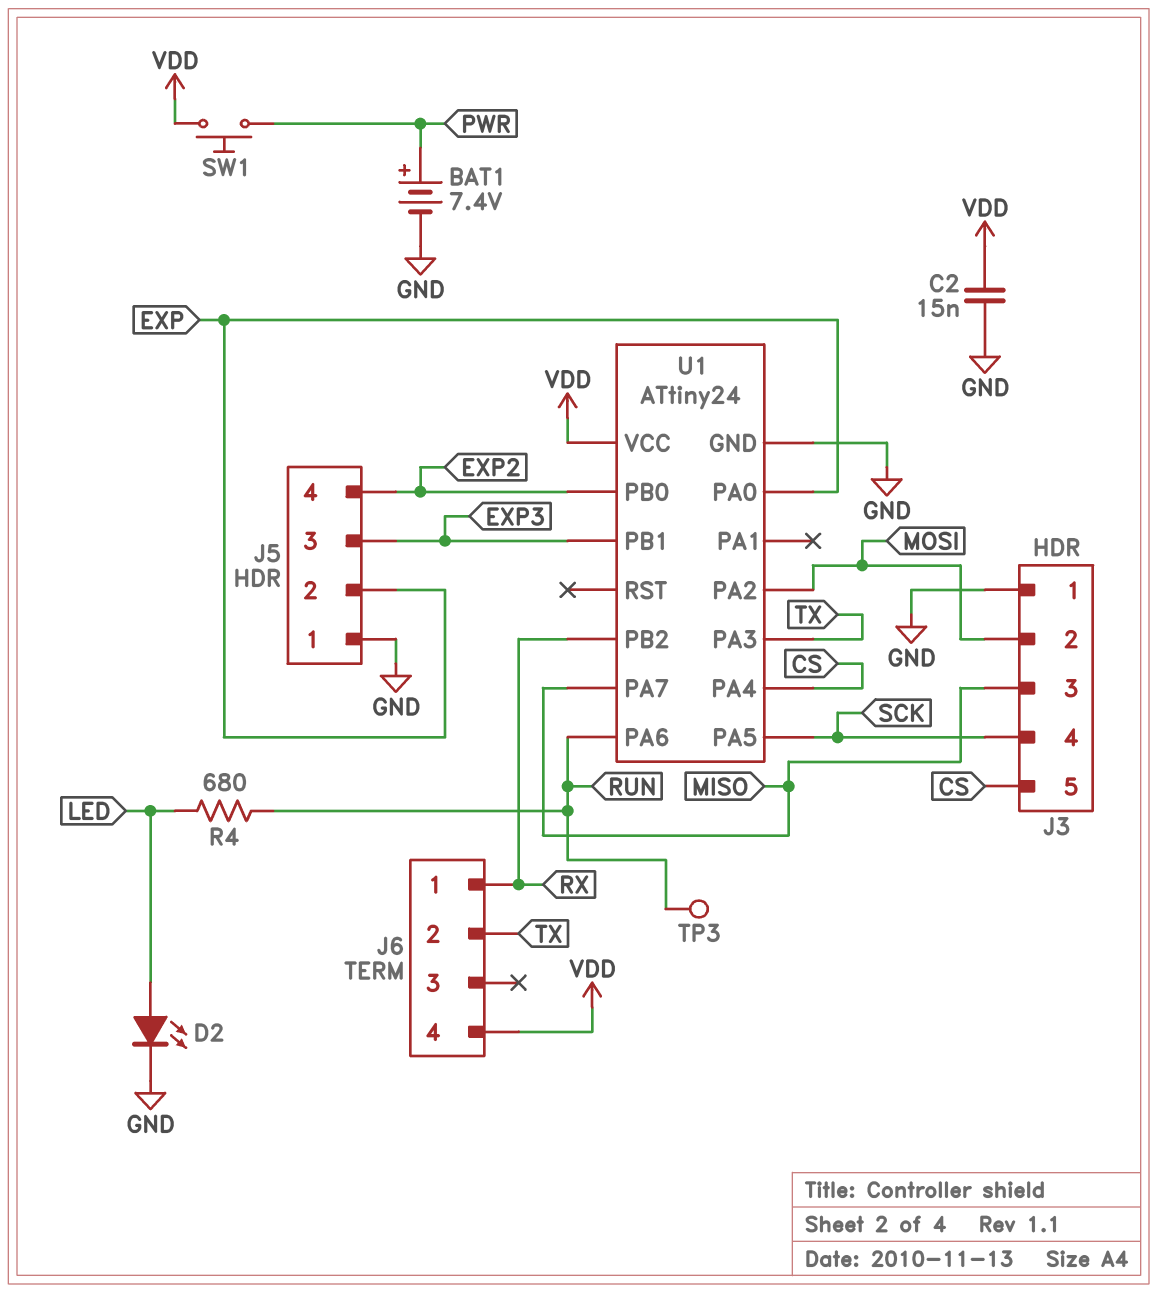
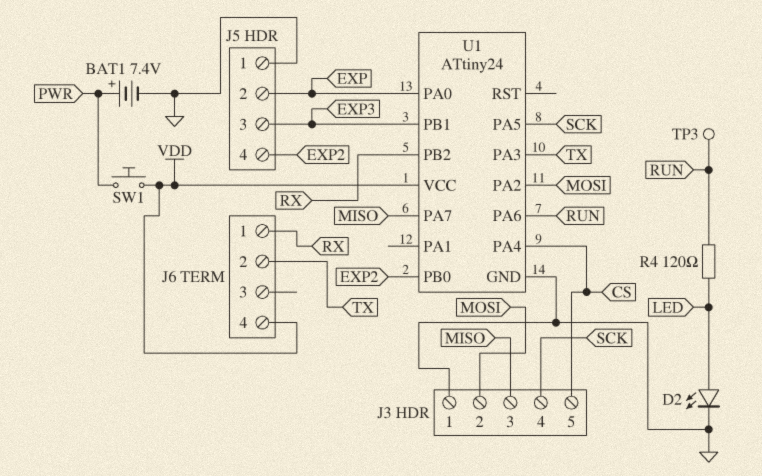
C2: 15nF (GND, VDD) -> none
R4: 680 (LED, RUN) -> 120 (LED, RUN)

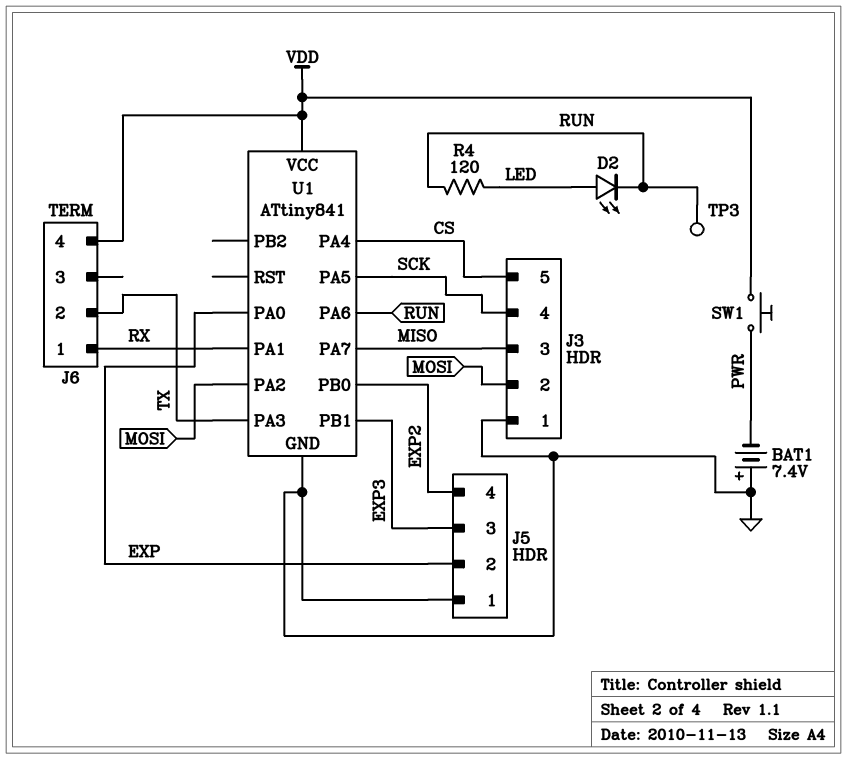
BAT1: 7.4V (plus PWR, minus GND) -> 7.4V (plus GND, minus PWR)
D2: LED (A LED, K GND) -> LED (A LED, K RUN)
U1: ATtiny24 -> ATtiny841
U1 pin PA1: none -> RX
U1 pin PB2: RX -> none

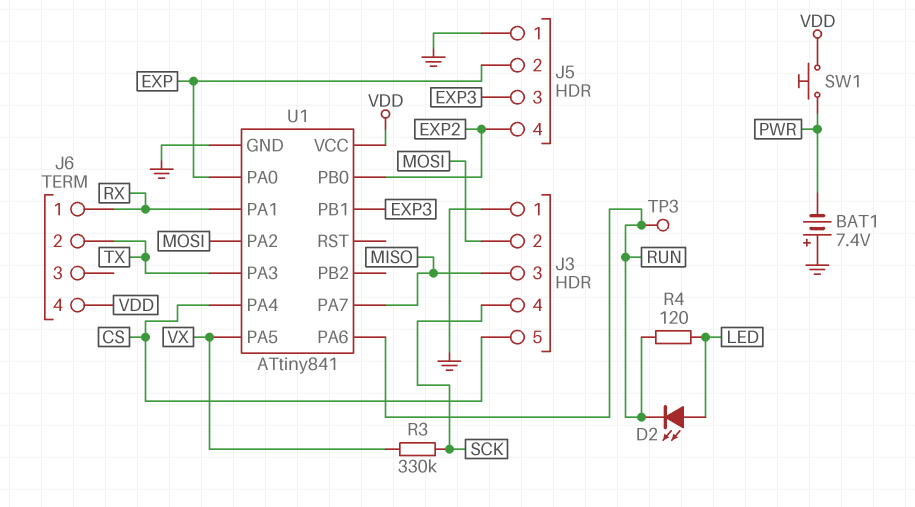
R3: none -> 330k (SCK, VX)
U1 pin PA5: SCK -> VX

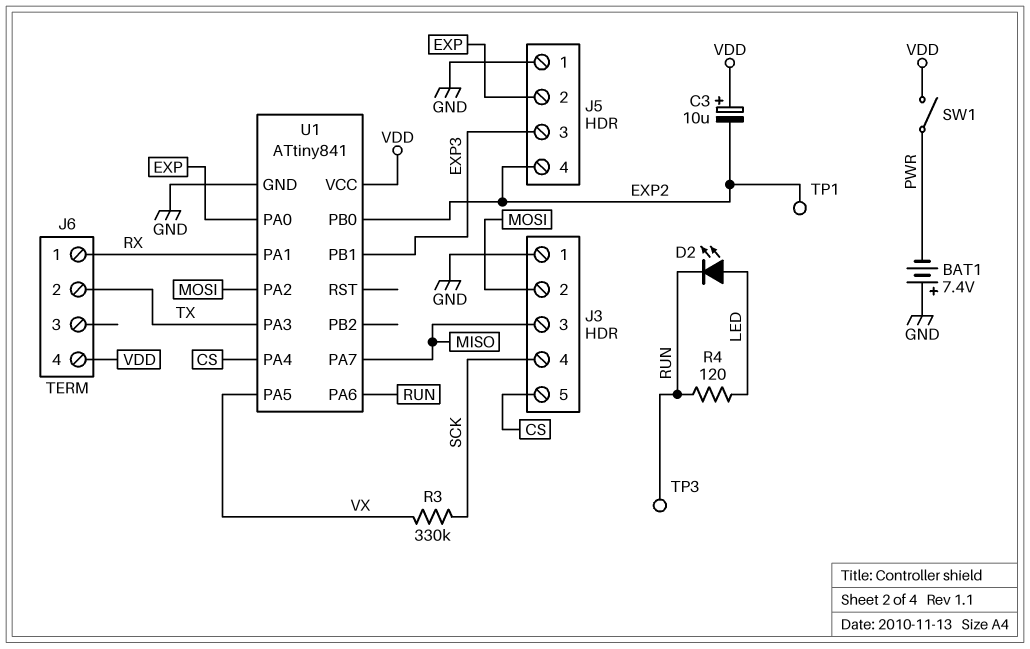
C3: none -> 10uF (plus VDD, minus EXP2)
SW1: button (PWR, VDD) -> switch (PWR, VDD)
TP1: none -> test point (EXP2)

